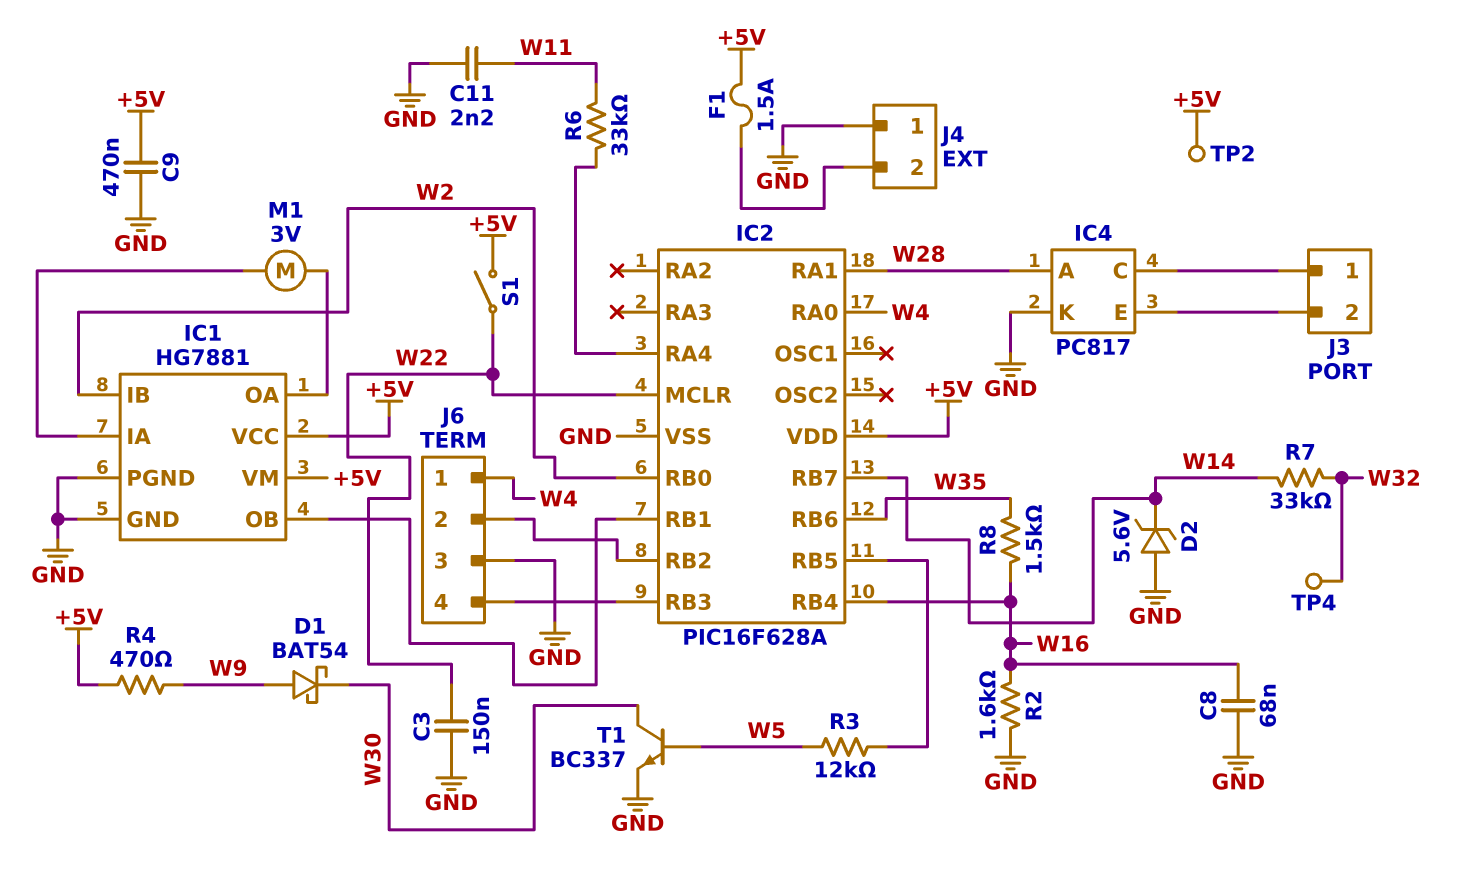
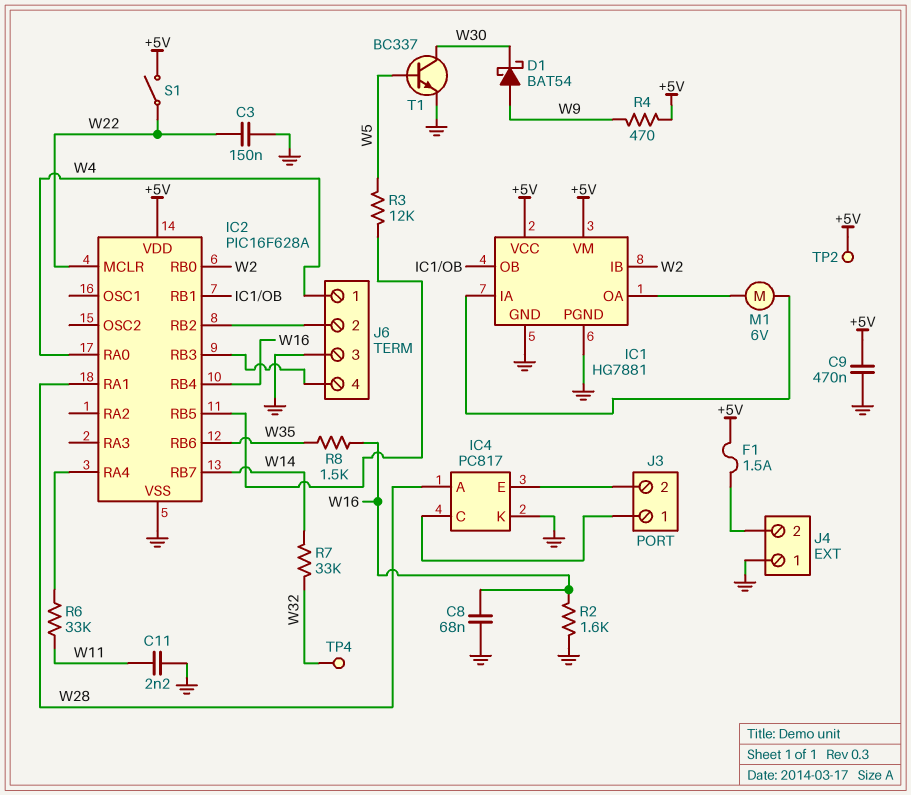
D2: zener 5.6V (A GND, K W14) -> none
M1: motor 3V (IC1/IA, IC1/OA) -> motor 6V (IC1/IA, IC1/OA)

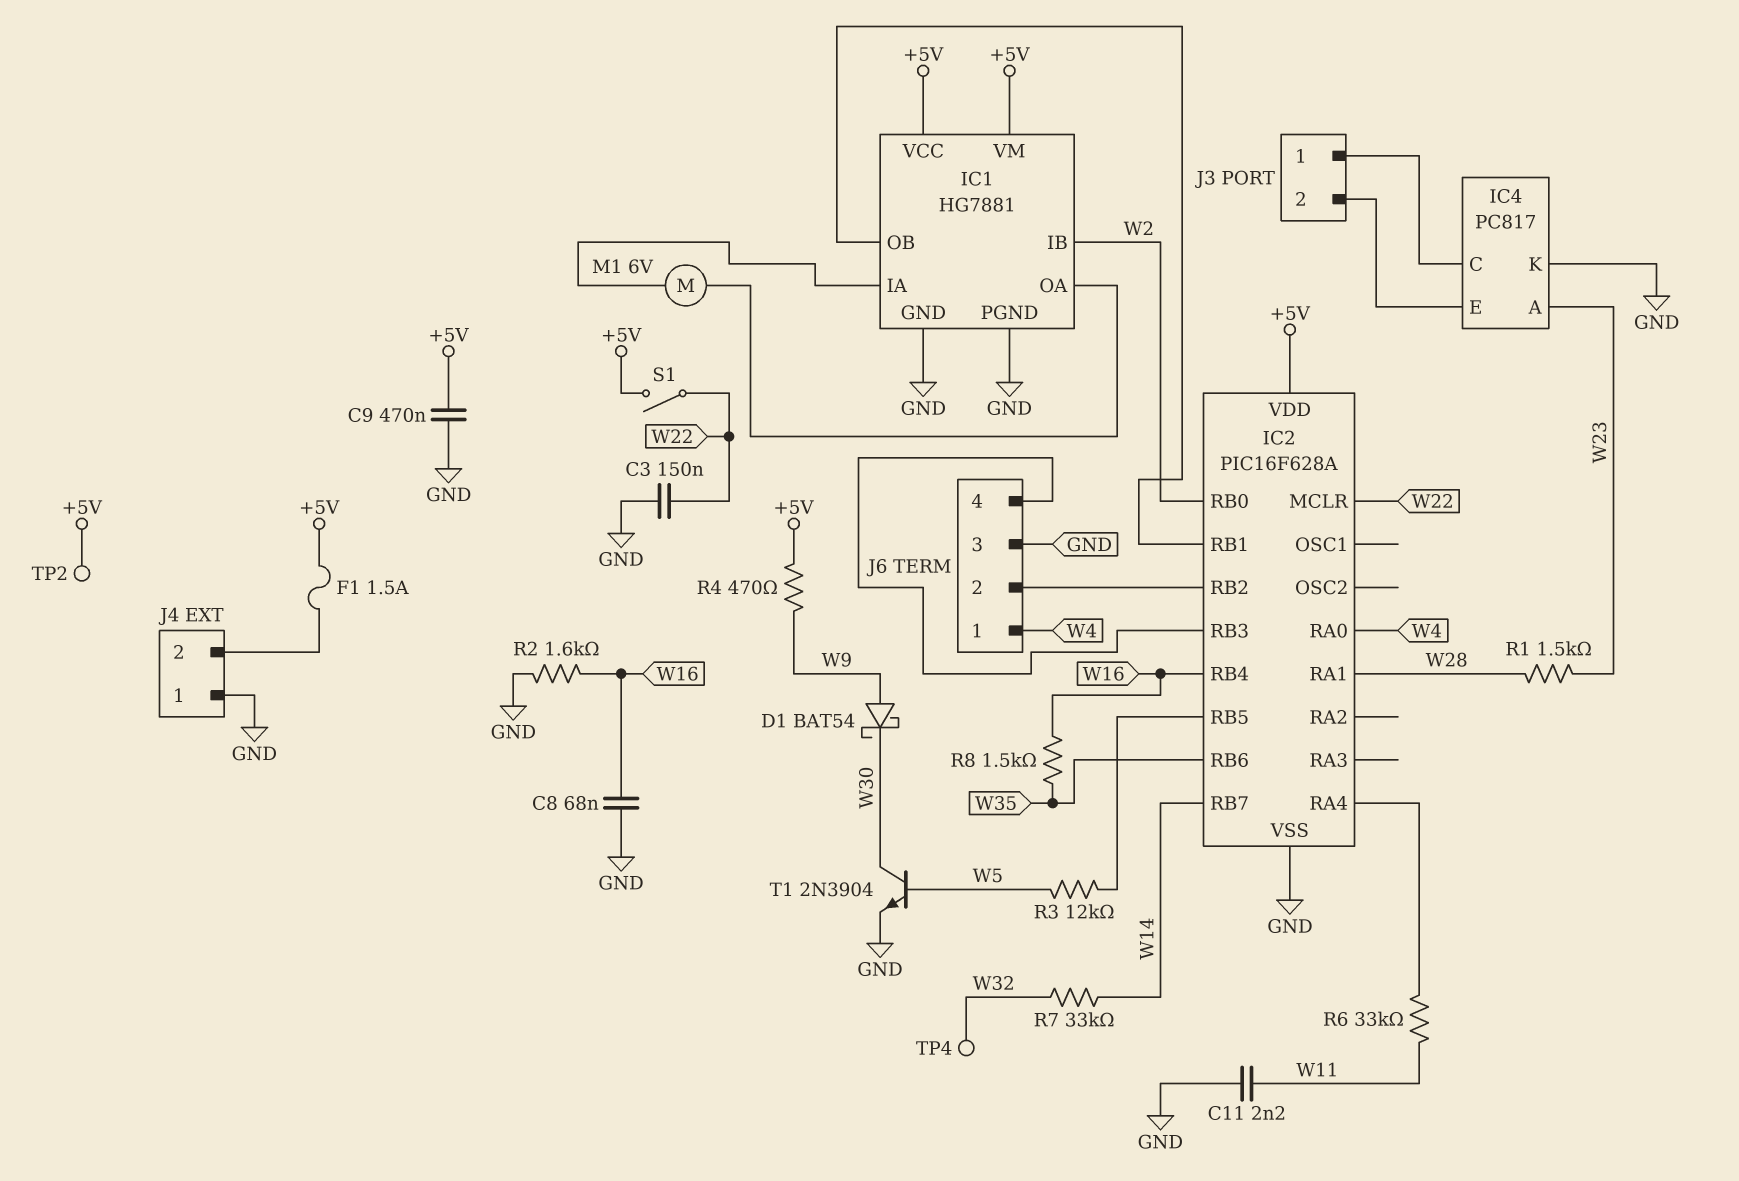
IC4 pin A: W28 -> W23
R1: none -> 1.5k (W23, W28)
T1: NPN BC337 (B W5, C W30, E GND) -> NPN 2N3904 (B W5, C W30, E GND)

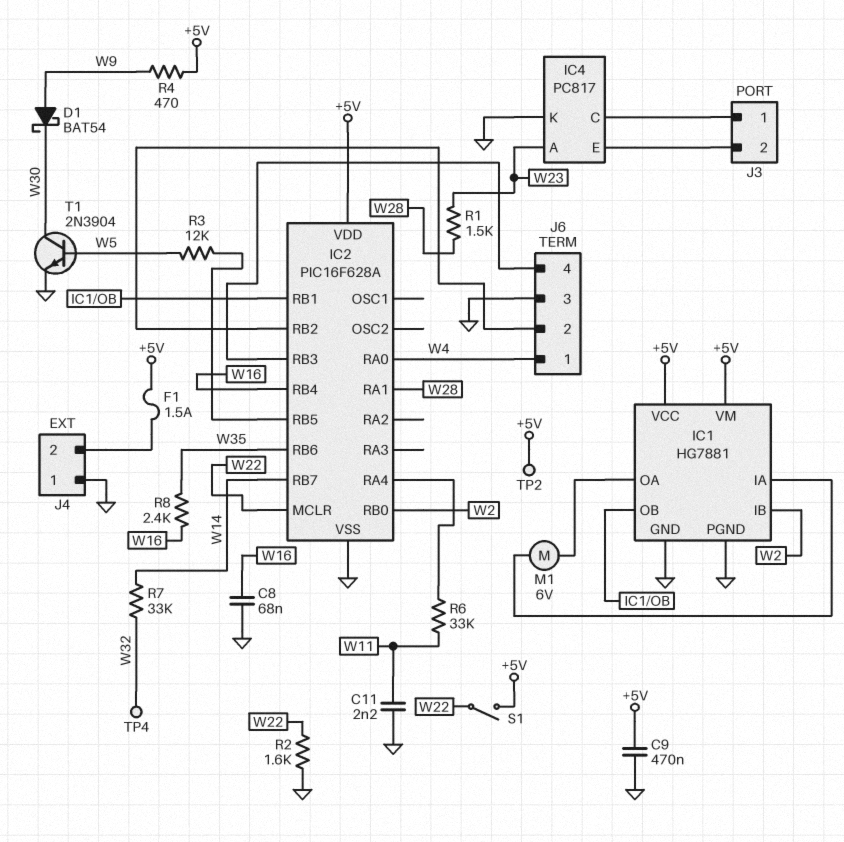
C3: 150nF (GND, W22) -> none
R2: 1.6k (GND, W16) -> 1.6k (GND, W22)
R8: 1.5k (W16, W35) -> 2.4k (W16, W35)

